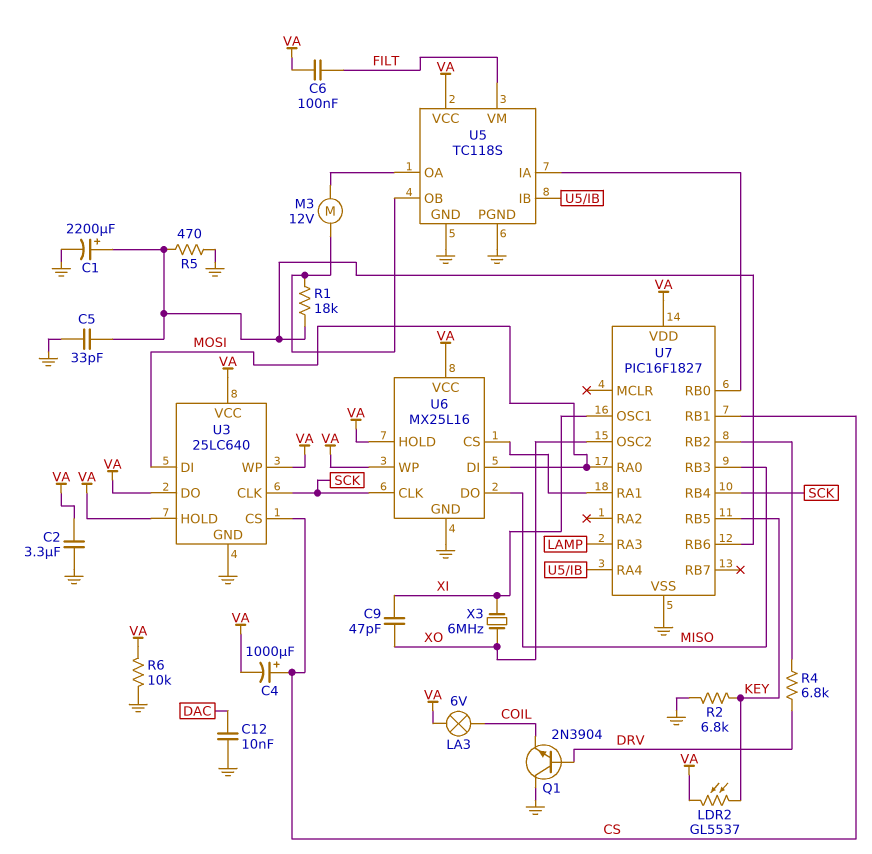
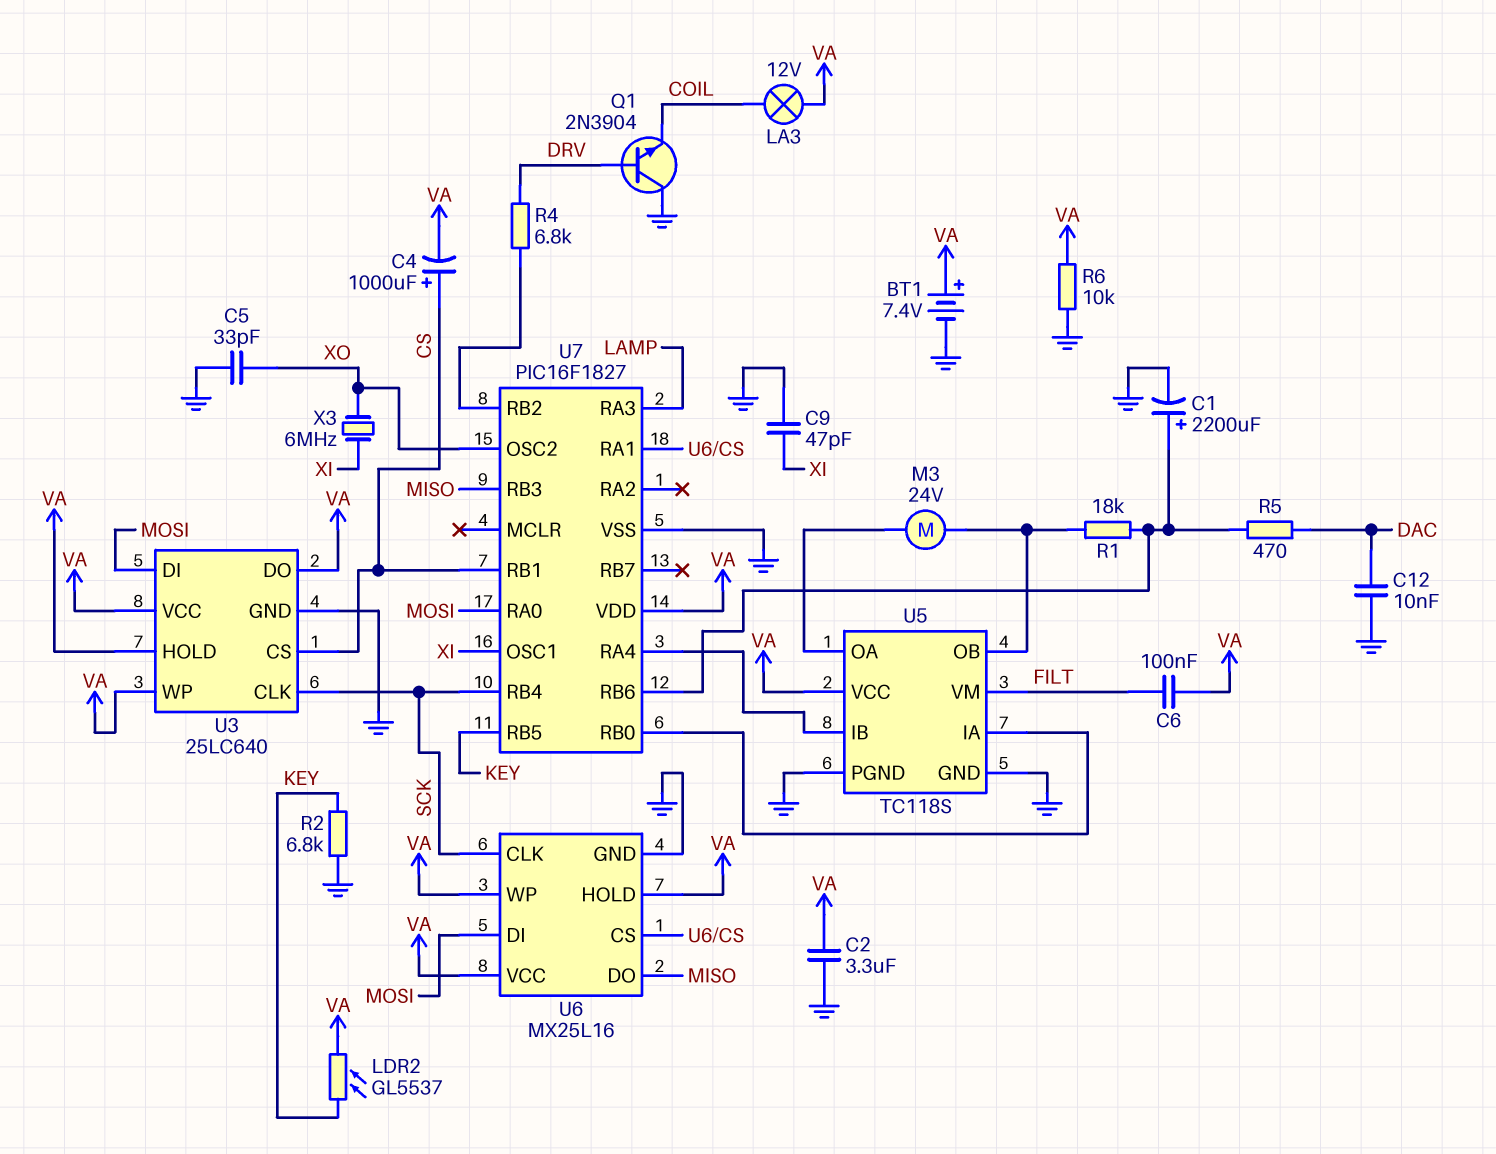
BT1: none -> 7.4V (plus VA, minus GND)
C5: 33pF (GND, U7/RB6) -> 33pF (GND, XO)
C9: 47pF (XI, XO) -> 47pF (GND, XI)
LA3: lamp 6V (COIL, VA) -> lamp 12V (COIL, VA)
M3: motor 12V (U5/OA, U5/OB) -> motor 24V (U5/OA, U5/OB)
R5: 470 (GND, U7/RB6) -> 470 (DAC, U7/RB6)

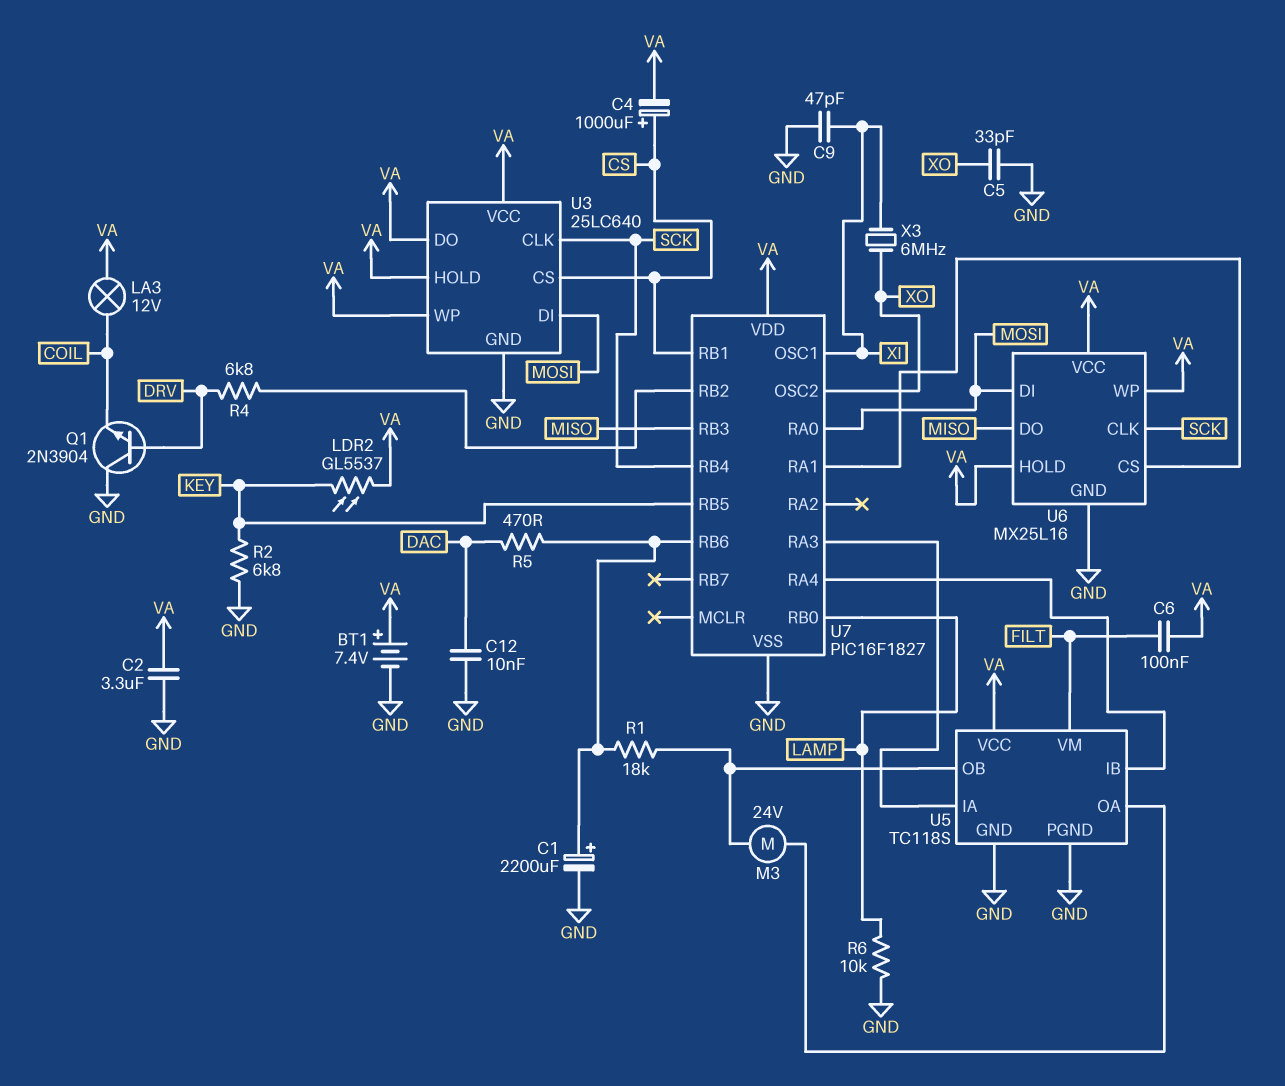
R6: 10k (GND, VA) -> 10k (GND, LAMP)
U7 pin RA3: LAMP -> U5/IA
U7 pin RB0: U5/IA -> LAMP

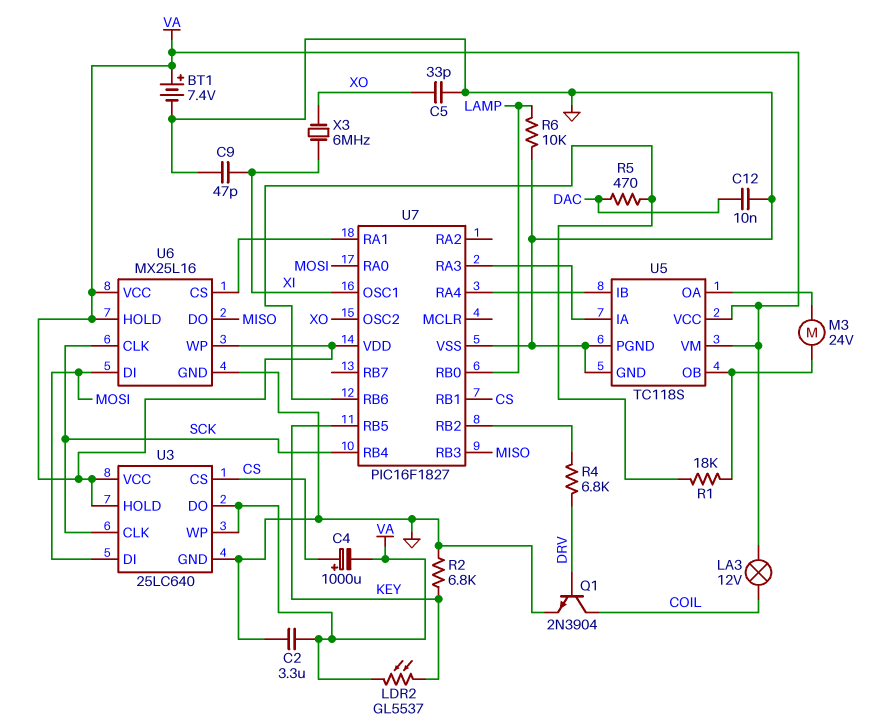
C1: 2200uF (plus U7/RB6, minus GND) -> none
C6: 100nF (FILT, VA) -> none
Q1: NPN 2N3904 (B DRV, C GND, E COIL) -> NPN 2N3904 (B DRV, C COIL, E GND)
U5 pin VM: FILT -> VA

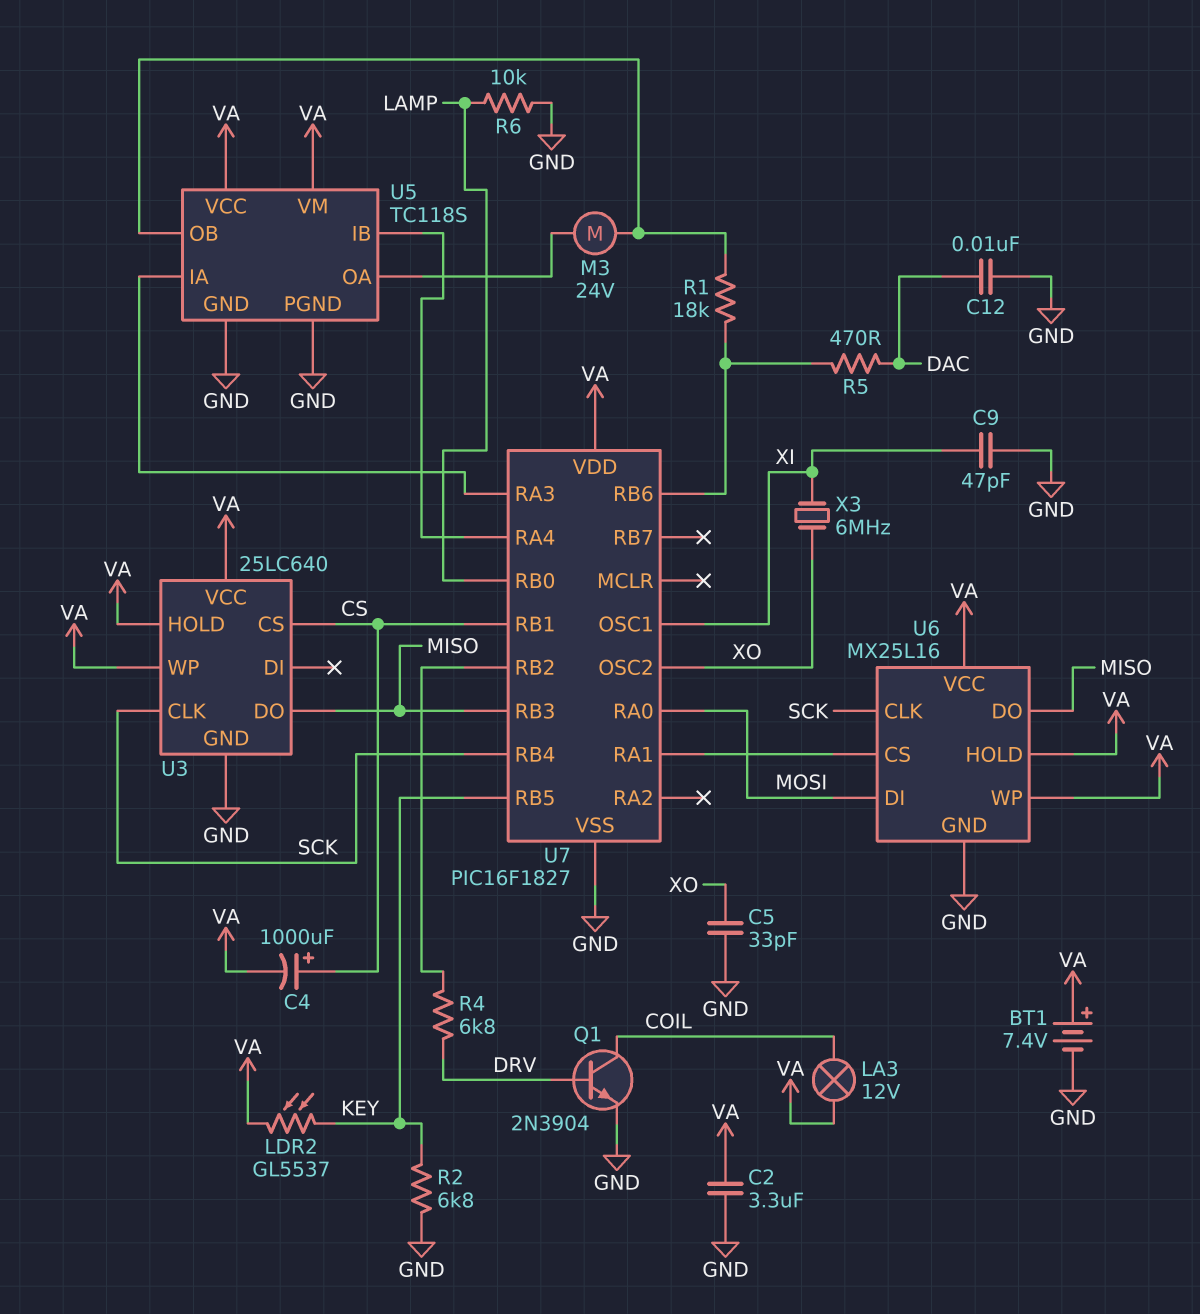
U3 pin DI: MOSI -> none
U3 pin DO: VA -> MISO

